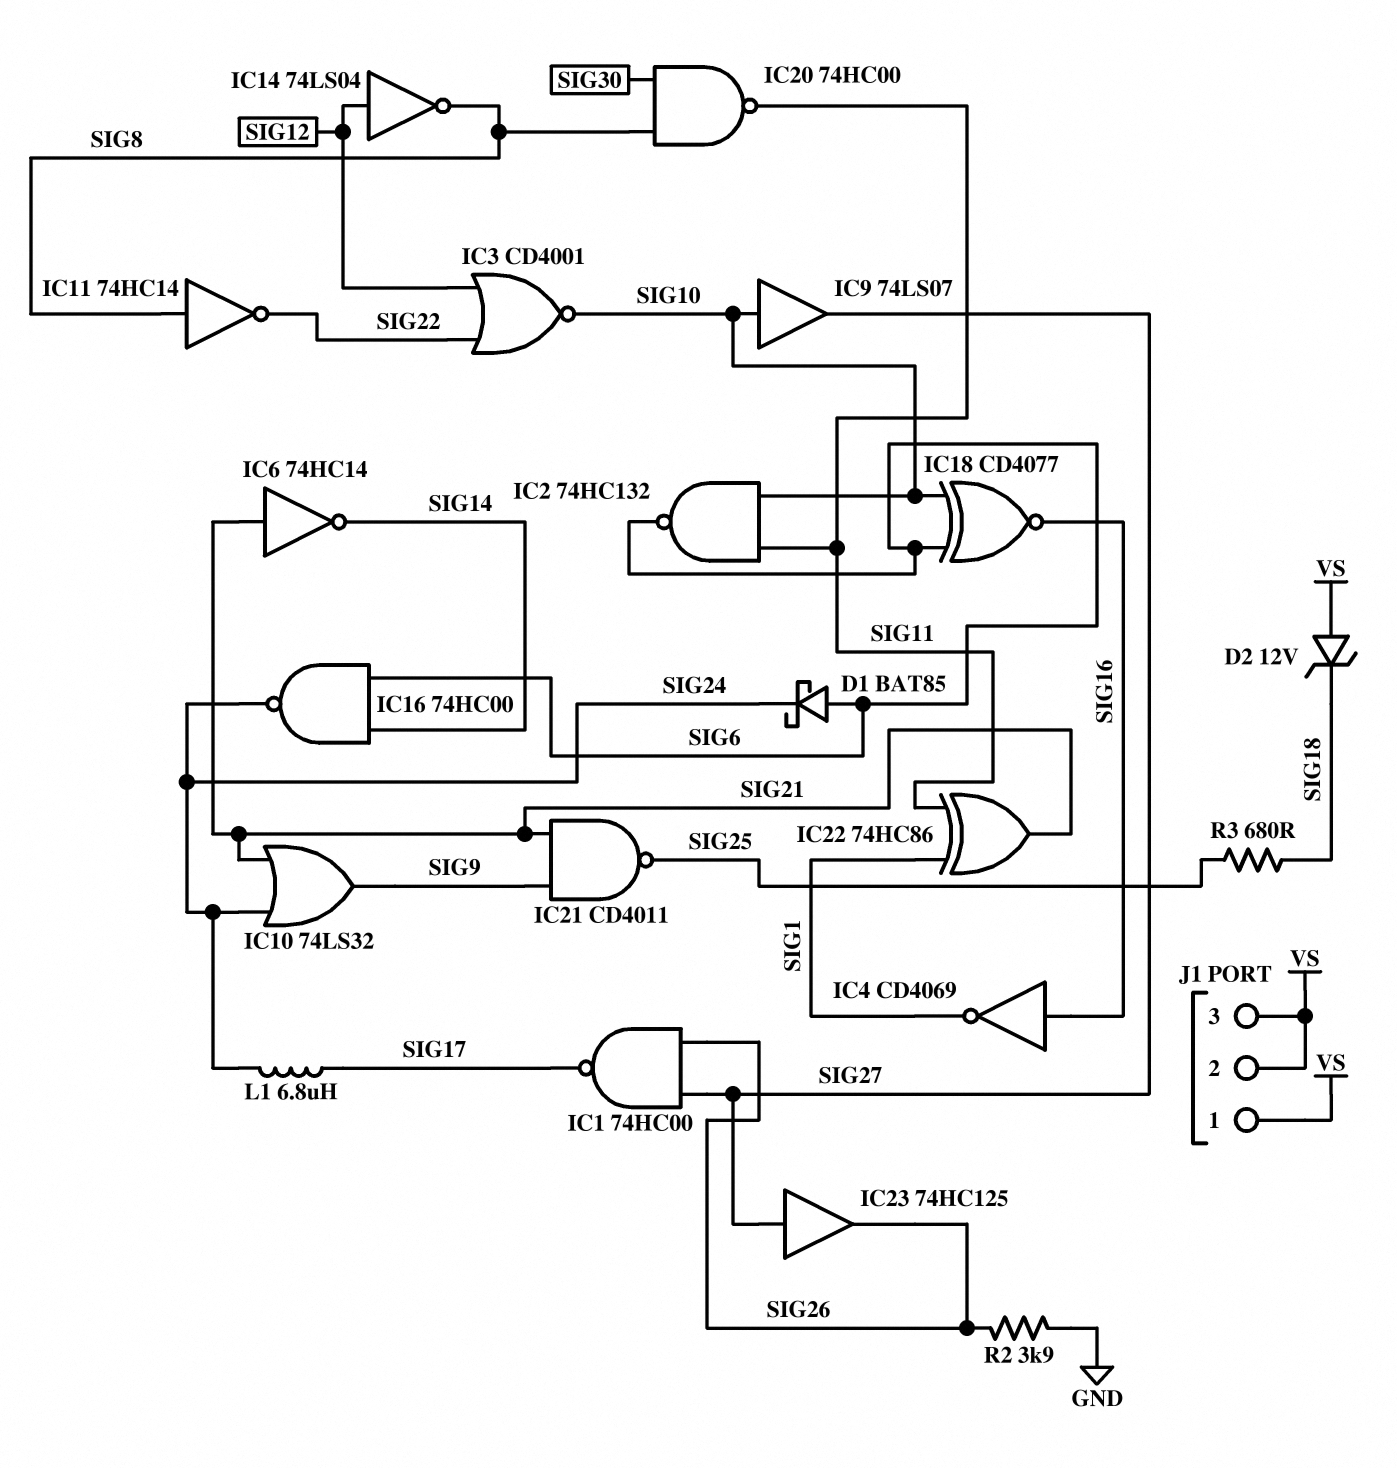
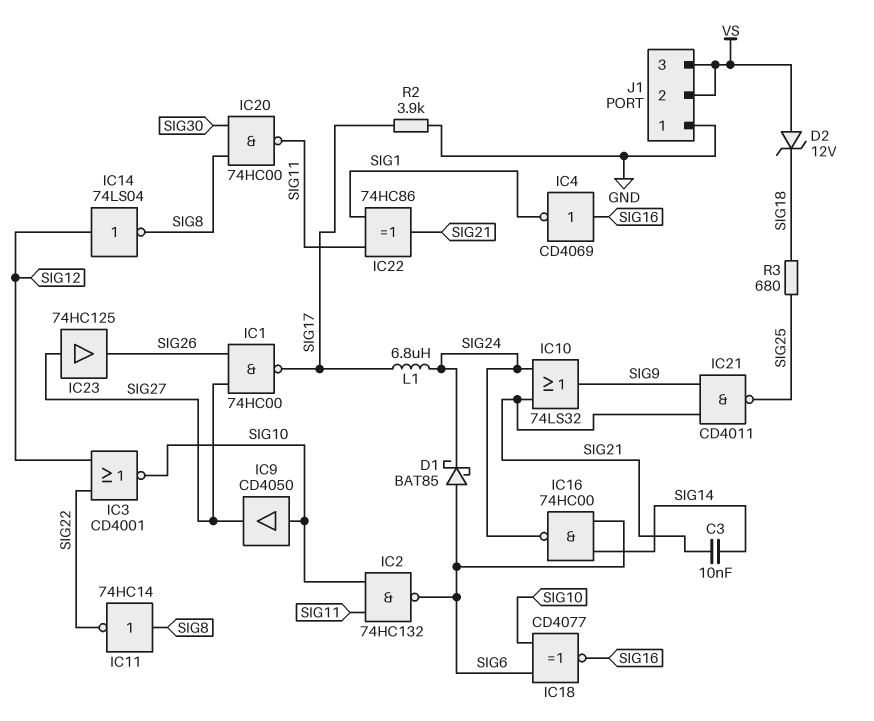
C3: none -> 10nF (SIG14, SIG21)
IC6: NOT 74HC14 (in SIG21, out SIG14) -> none
IC9: buffer 74LS07 (in SIG10, out SIG27) -> buffer CD4050 (in SIG10, out SIG27)
J1 pin 1: VS -> GND
R2: 3.9k (GND, SIG26) -> 3.9k (GND, SIG17)

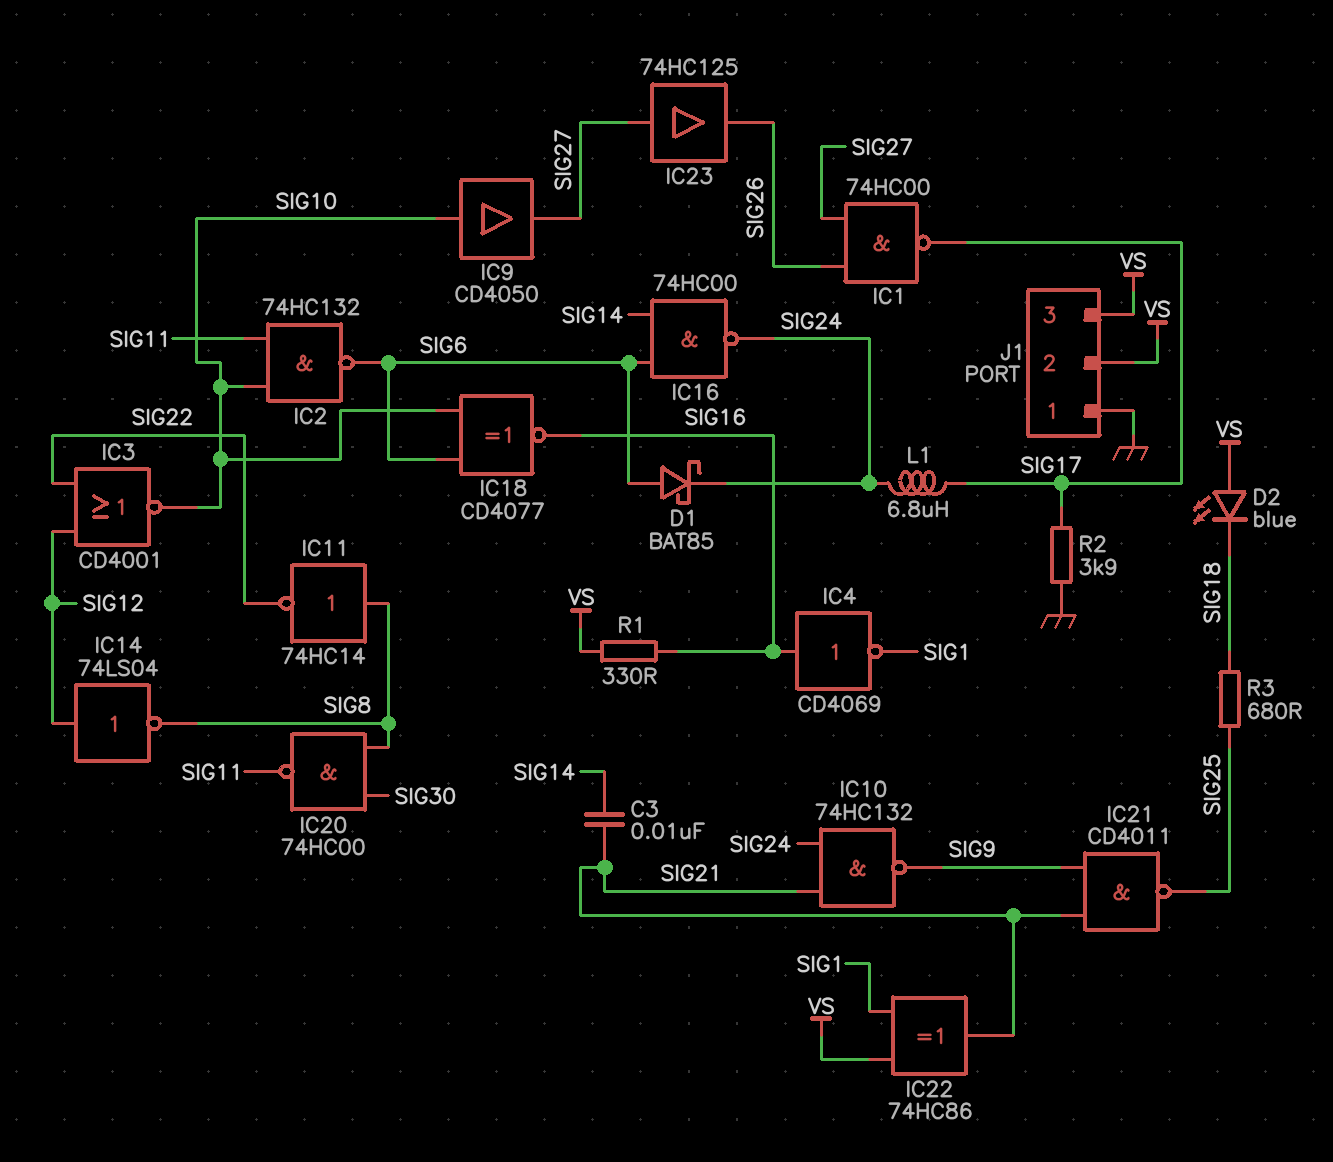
D2: zener 12V (A VS, K SIG18) -> LED blue (A VS, K SIG18)
IC10: OR 74LS32 (in SIG21, in SIG24, out SIG9) -> NAND 74HC132 (in SIG21, in SIG24, out SIG9)
IC22: XOR 74HC86 (in SIG1, in SIG11, out SIG21) -> XOR 74HC86 (in SIG1, in VS, out SIG21)
R1: none -> 330 (SIG16, VS)

